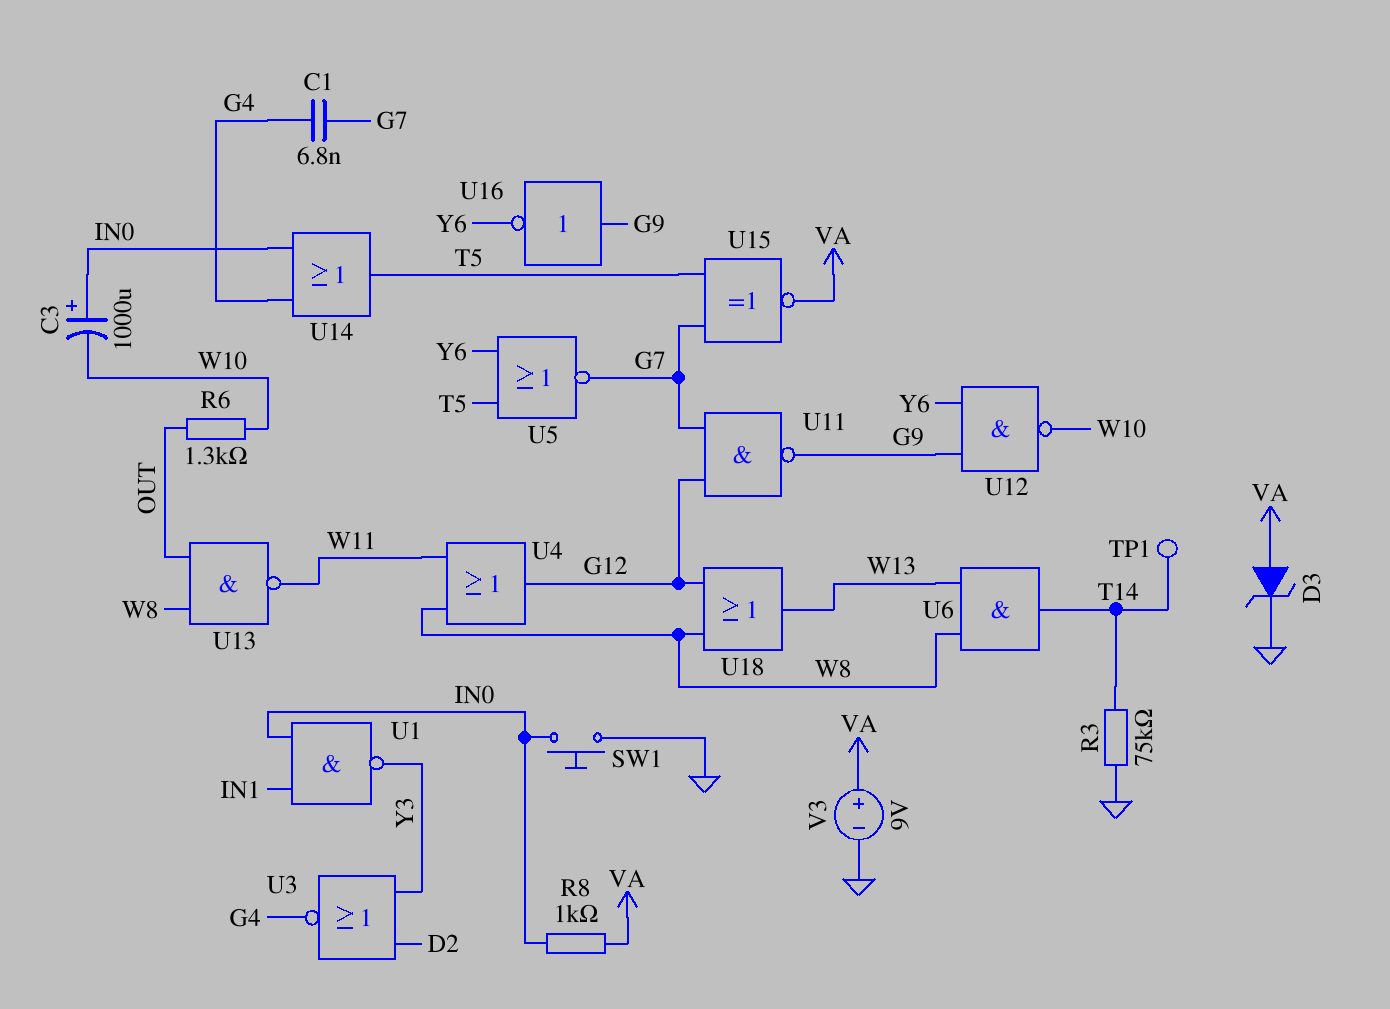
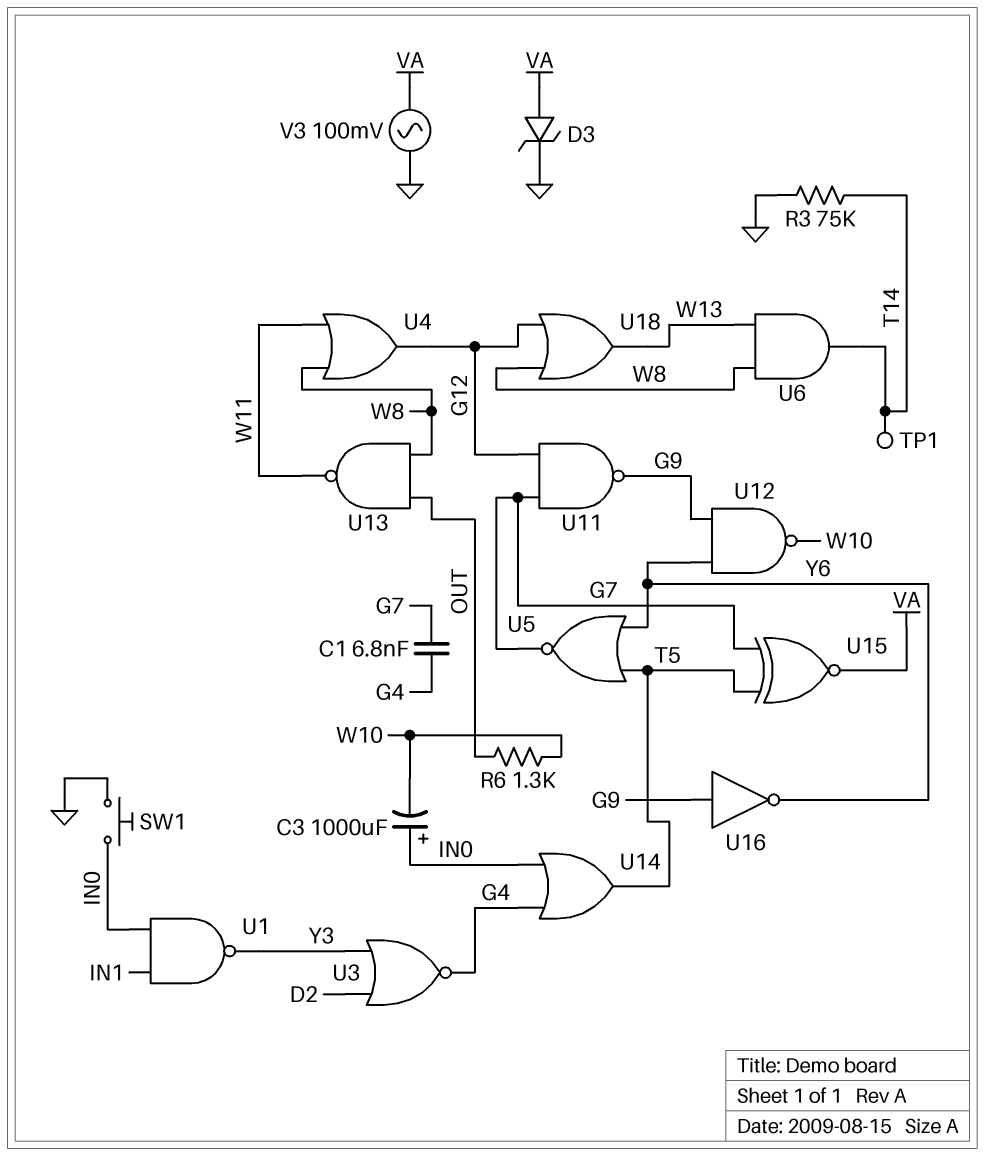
R8: 1k (IN0, VA) -> none
V3: 9V (plus VA, minus GND) -> AC 100mV (GND, VA)

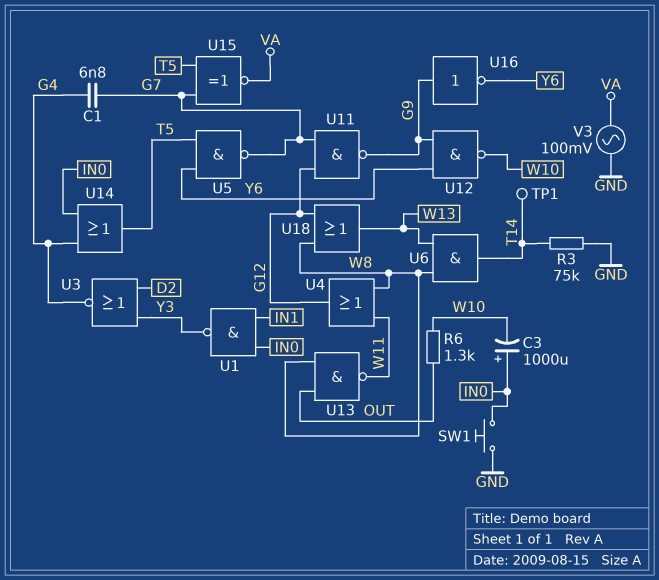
D3: zener (A VA, K GND) -> none
U5: NOR (in T5, in Y6, out G7) -> NAND (in T5, in Y6, out G7)

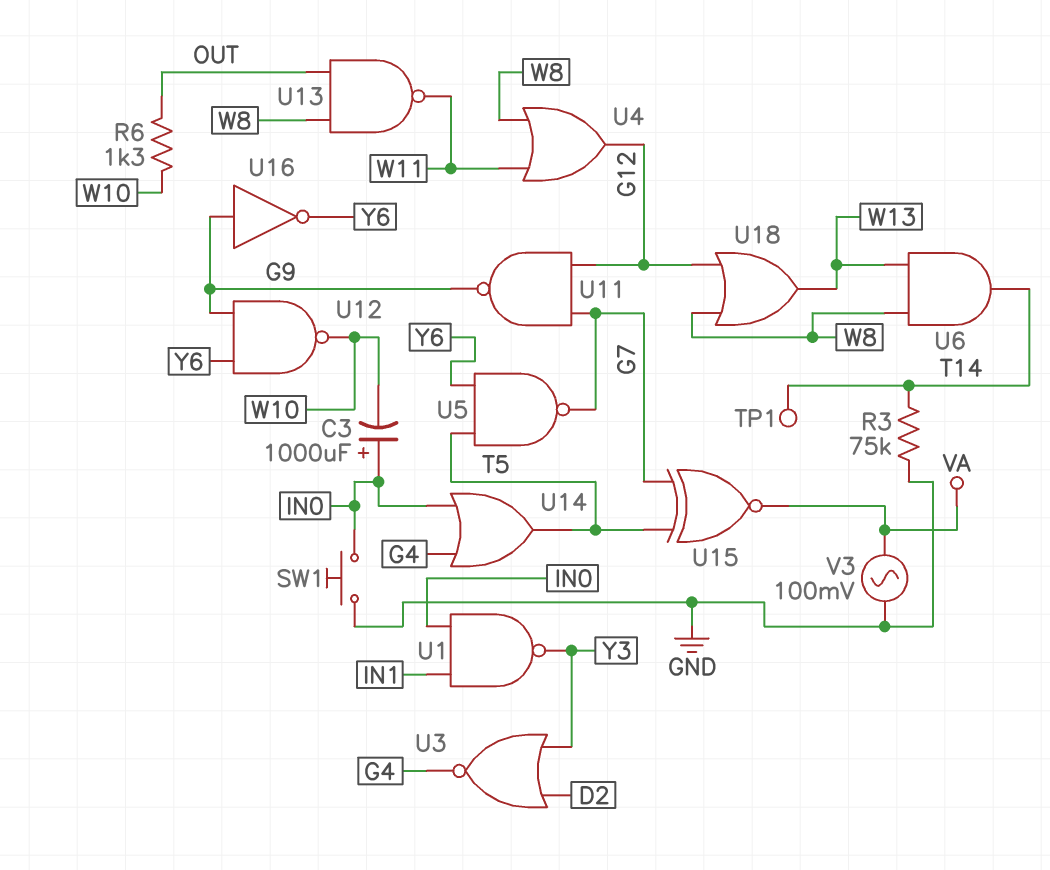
C1: 6.8nF (G4, G7) -> none

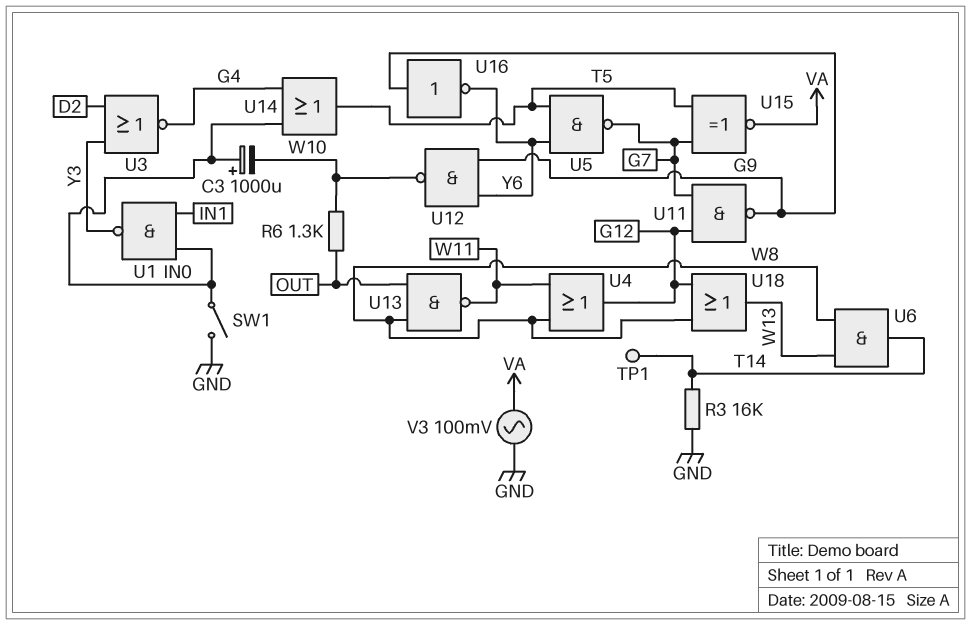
R3: 75k (GND, T14) -> 16k (GND, T14)
SW1: button (GND, IN0) -> switch (GND, IN0)

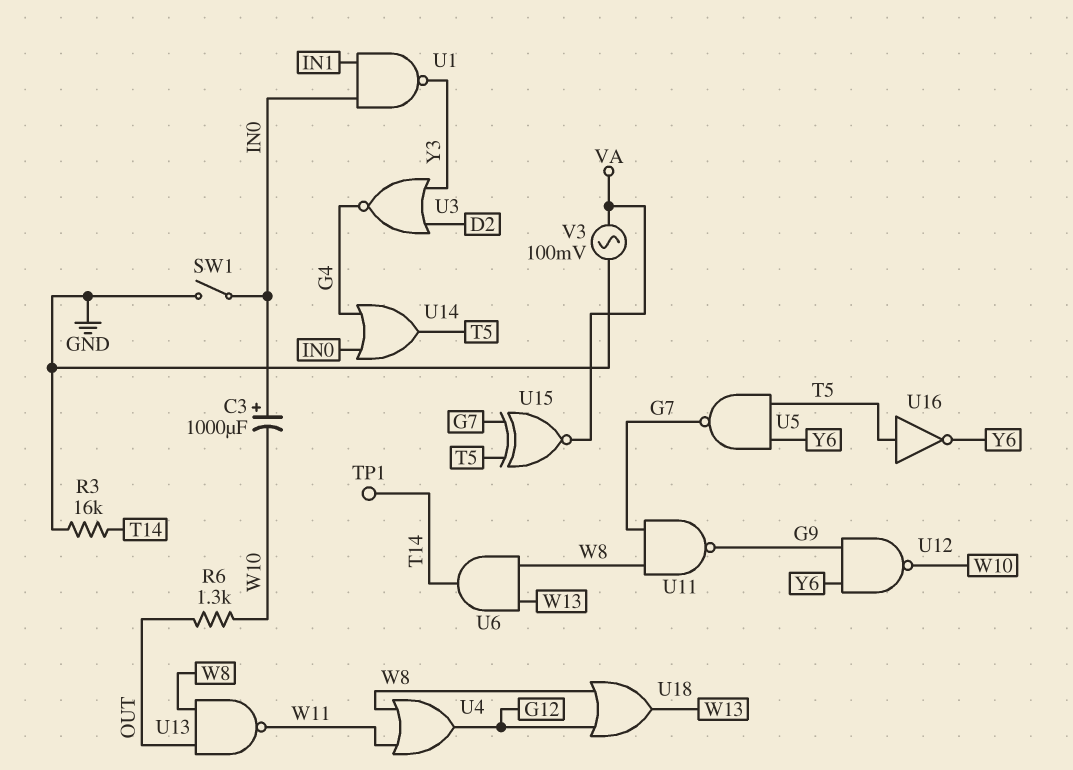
U11: NAND (in G7, in G12, out G9) -> NAND (in G7, in W8, out G9)
U16: NOT (in G9, out Y6) -> NOT (in T5, out Y6)

